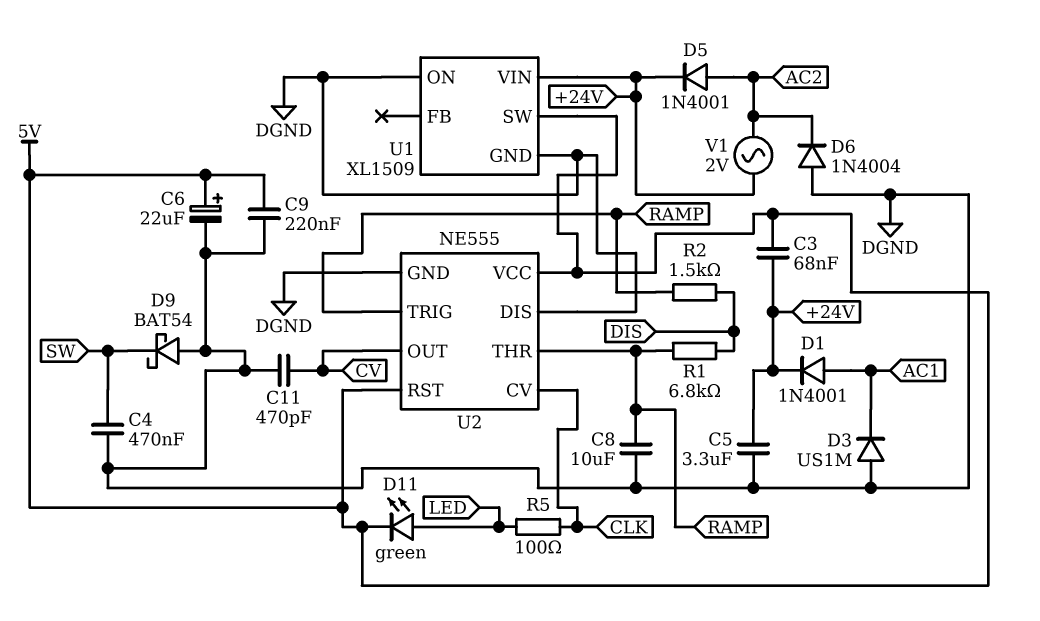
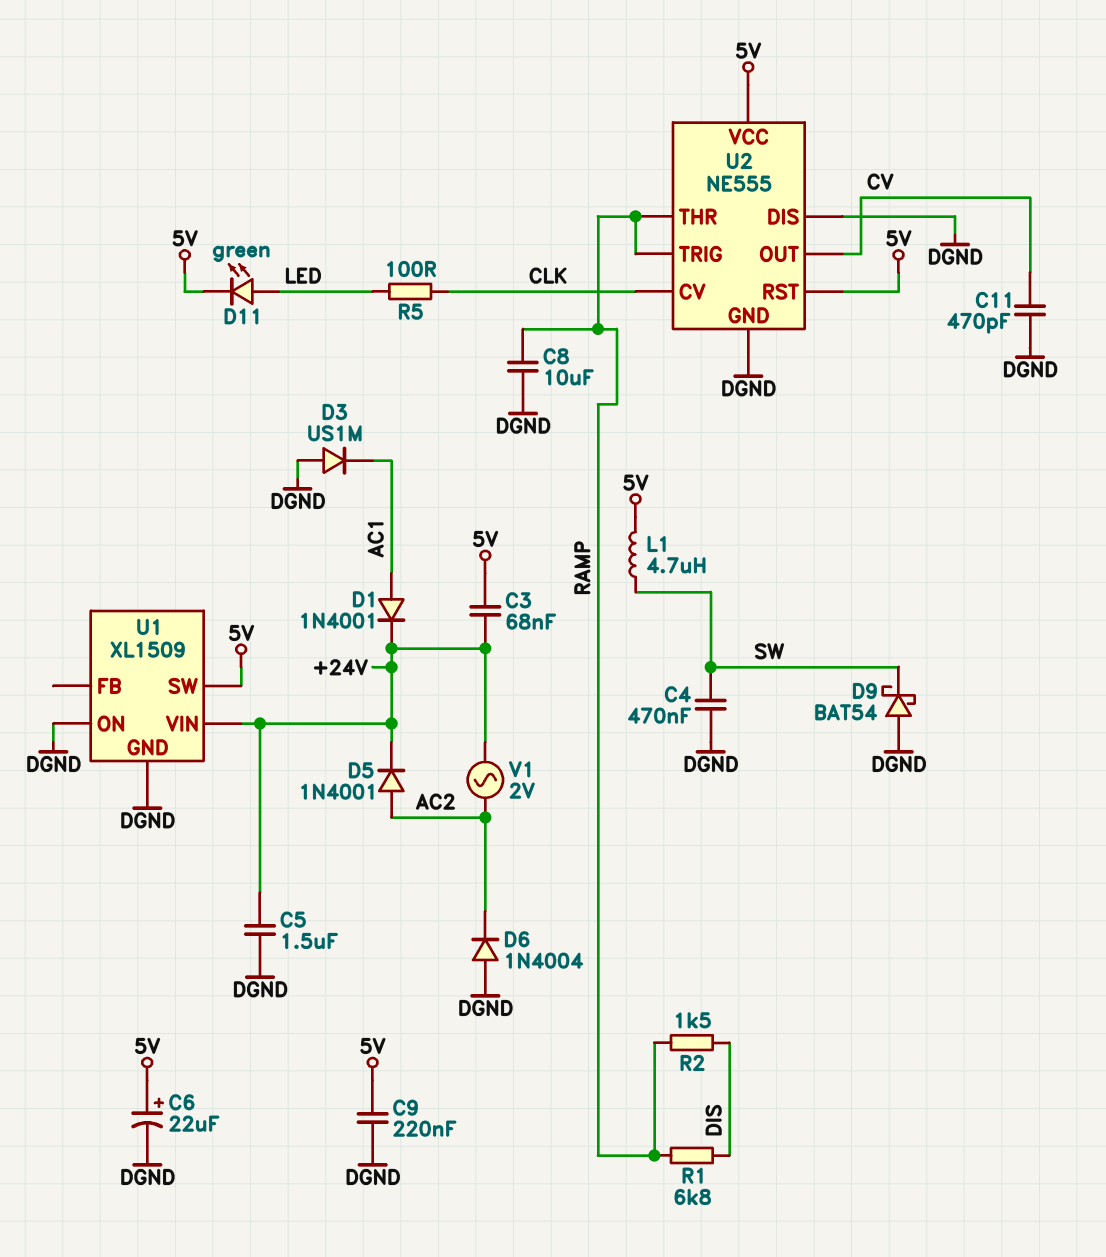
C5: 3.3uF (+24V, DGND) -> 1.5uF (+24V, DGND)
L1: none -> 4.7uH (5V, SW)

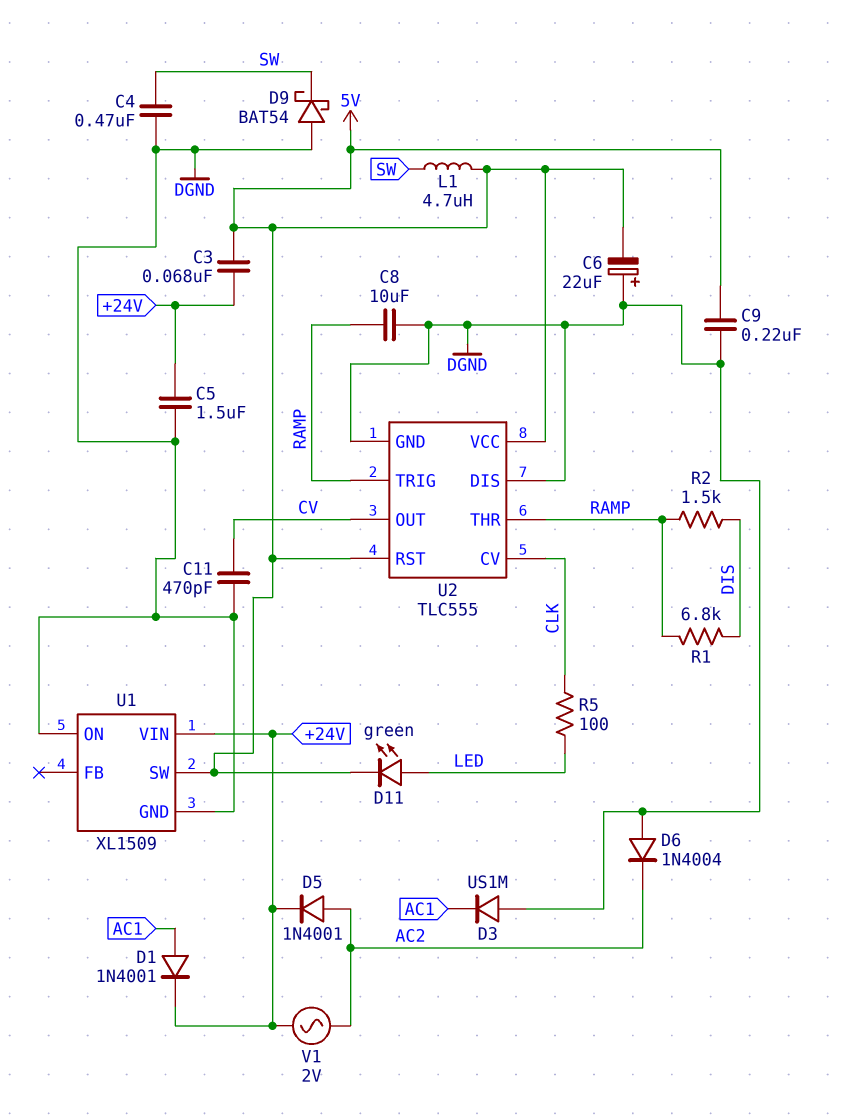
C6: 22uF (plus 5V, minus DGND) -> 22uF (plus DGND, minus 5V)
U2: NE555 -> TLC555

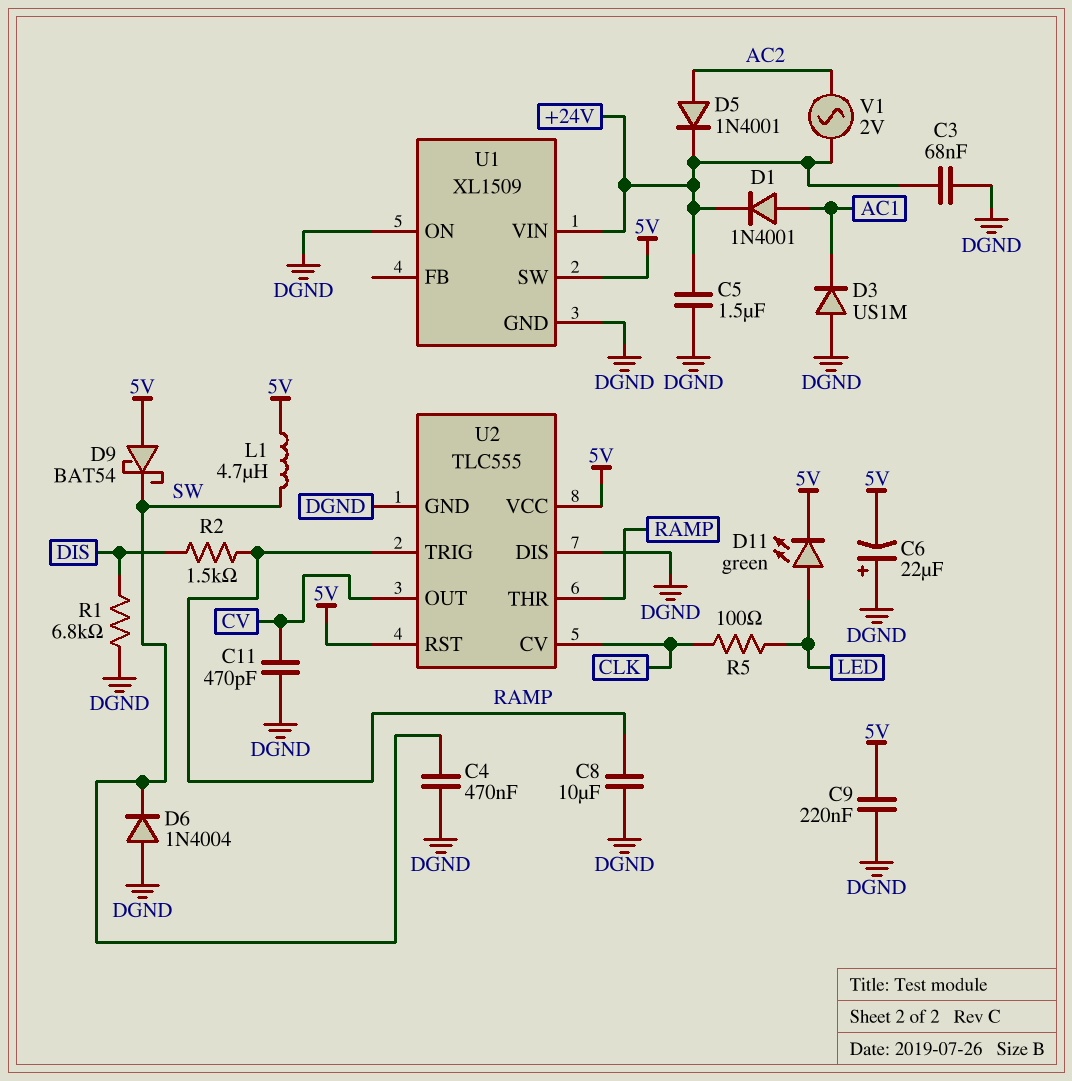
C3: 68nF (+24V, 5V) -> 68nF (+24V, DGND)
D6: diode 1N4004 (A DGND, K AC2) -> diode 1N4004 (A DGND, K SW)
D9: schottky BAT54 (A DGND, K SW) -> schottky BAT54 (A 5V, K SW)
R1: 6.8k (DIS, RAMP) -> 6.8k (DGND, DIS)

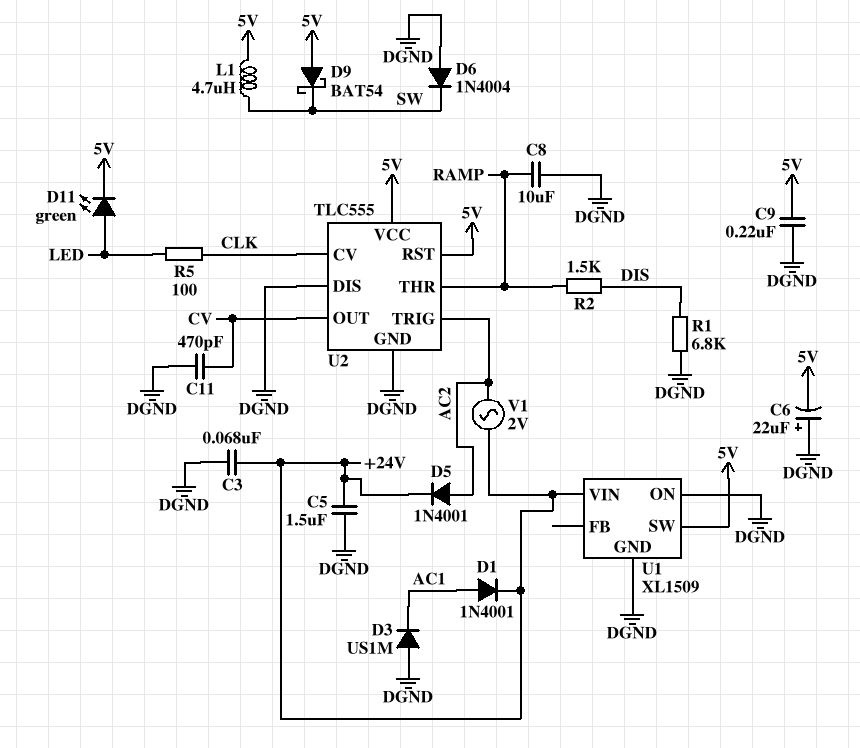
C4: 470nF (DGND, SW) -> none
U2 pin TRIG: RAMP -> AC2

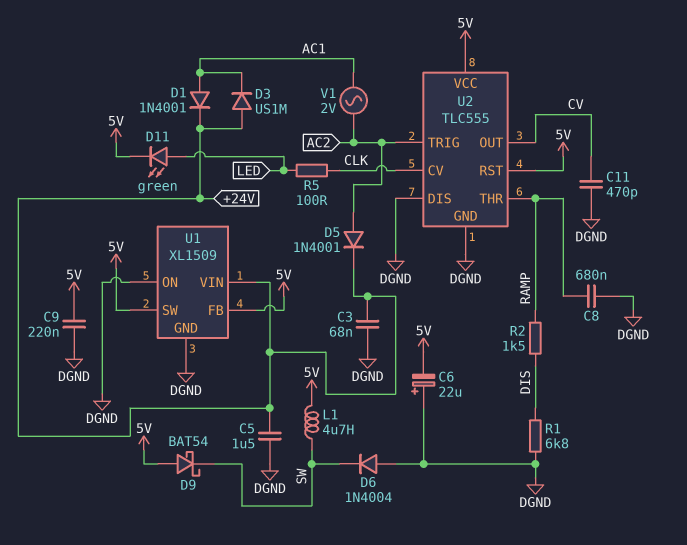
C8: 10uF (DGND, RAMP) -> 680nF (DGND, RAMP)
D3: diode US1M (A DGND, K AC1) -> diode US1M (A +24V, K AC1)
U1 pin FB: none -> 5V
V1: AC 2V (+24V, AC2) -> AC 2V (AC1, AC2)

